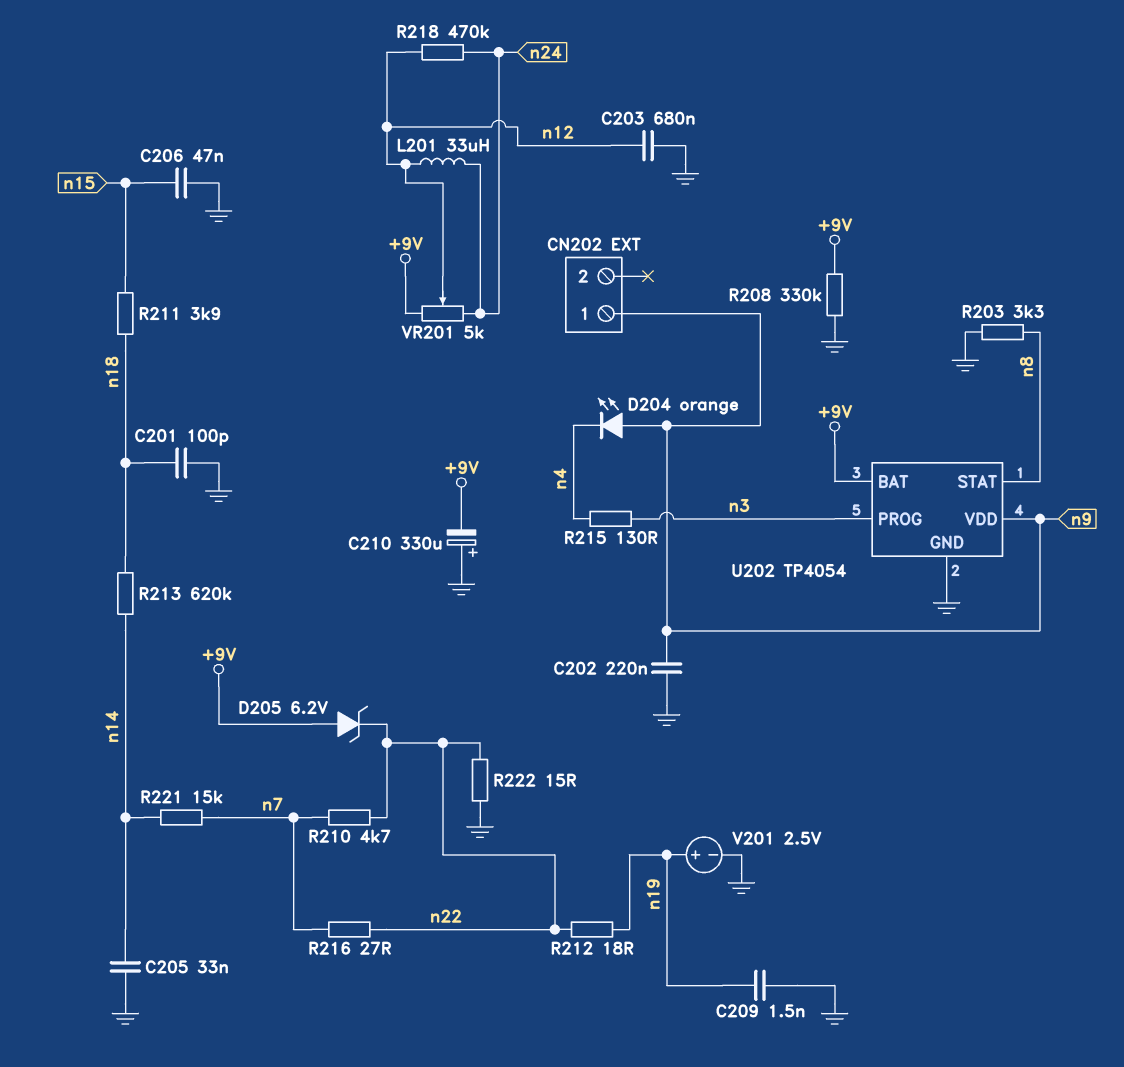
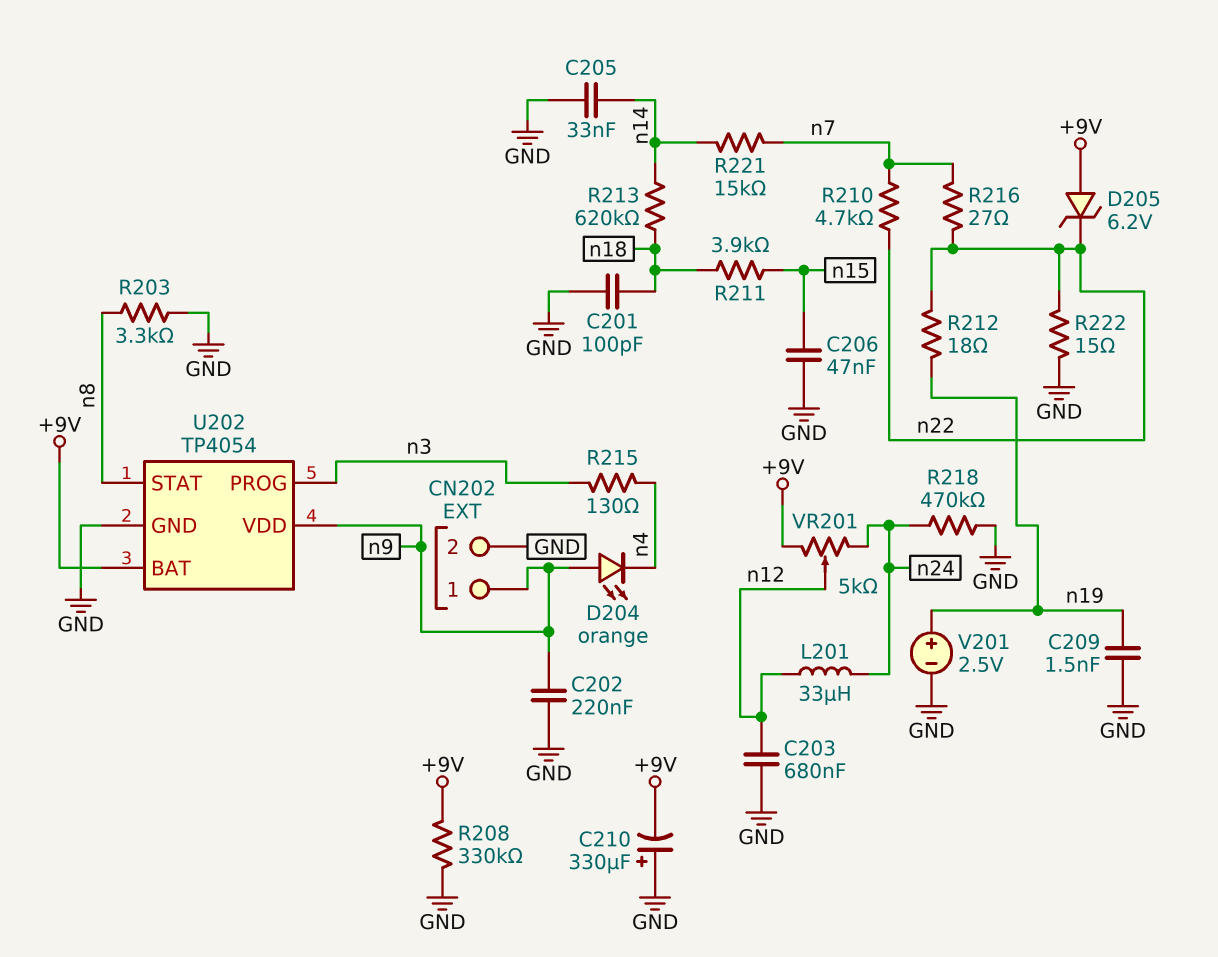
CN202 pin 2: none -> GND
R218: 470k (n12, n24) -> 470k (GND, n24)

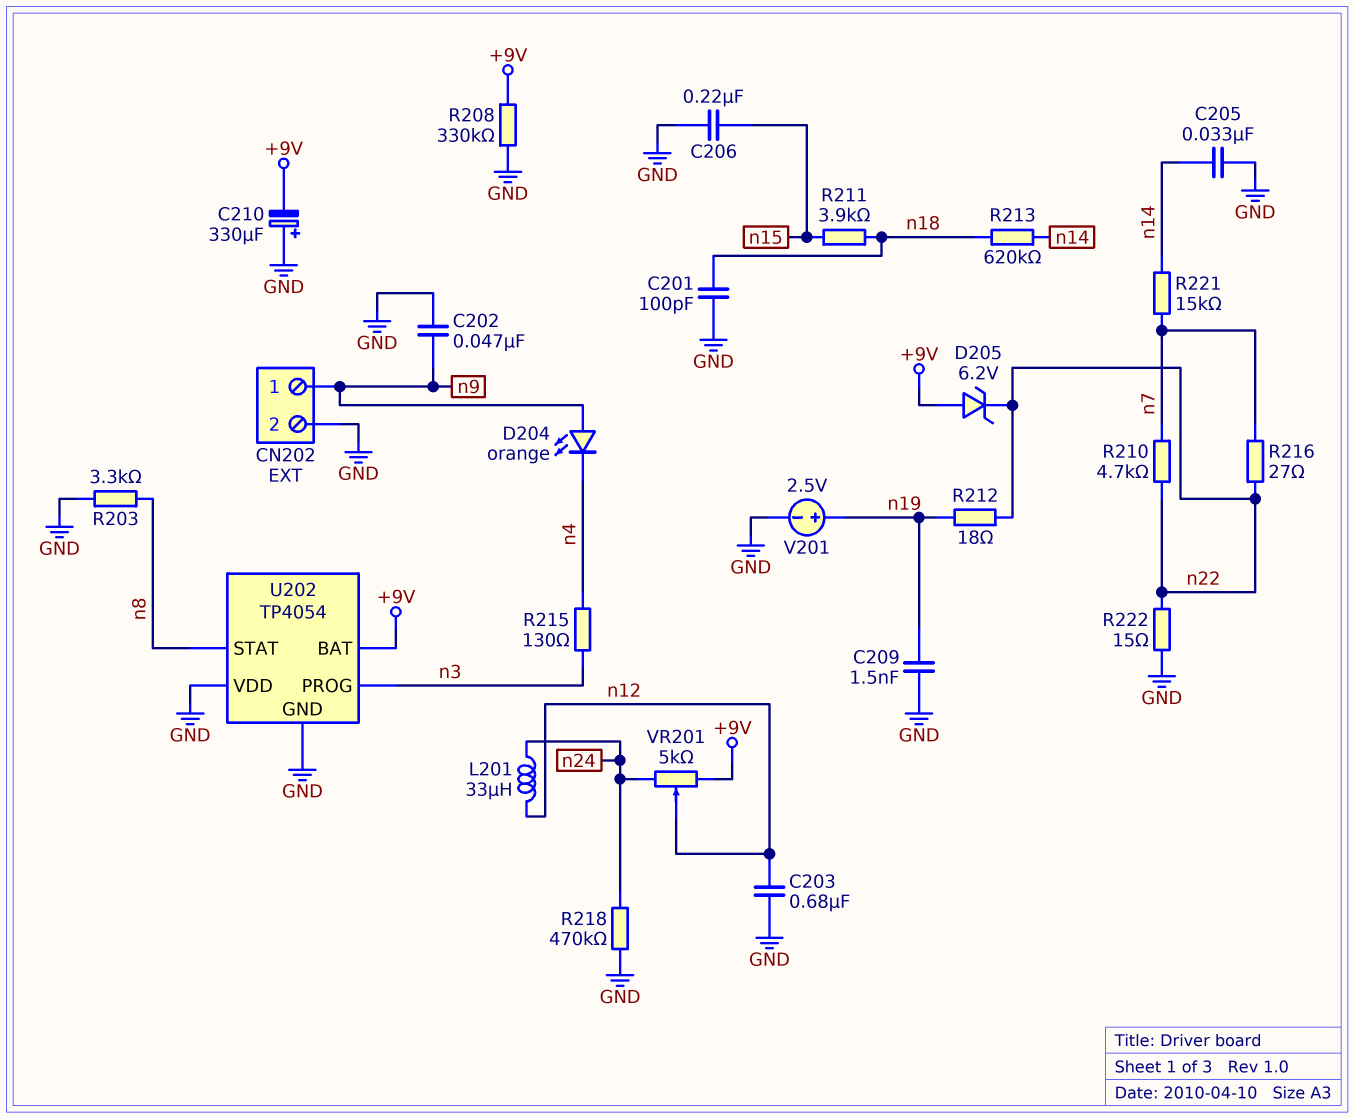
C202: 220nF (GND, n9) -> 47nF (GND, n9)
C206: 47nF (GND, n15) -> 220nF (GND, n15)
U202 pin VDD: n9 -> GND

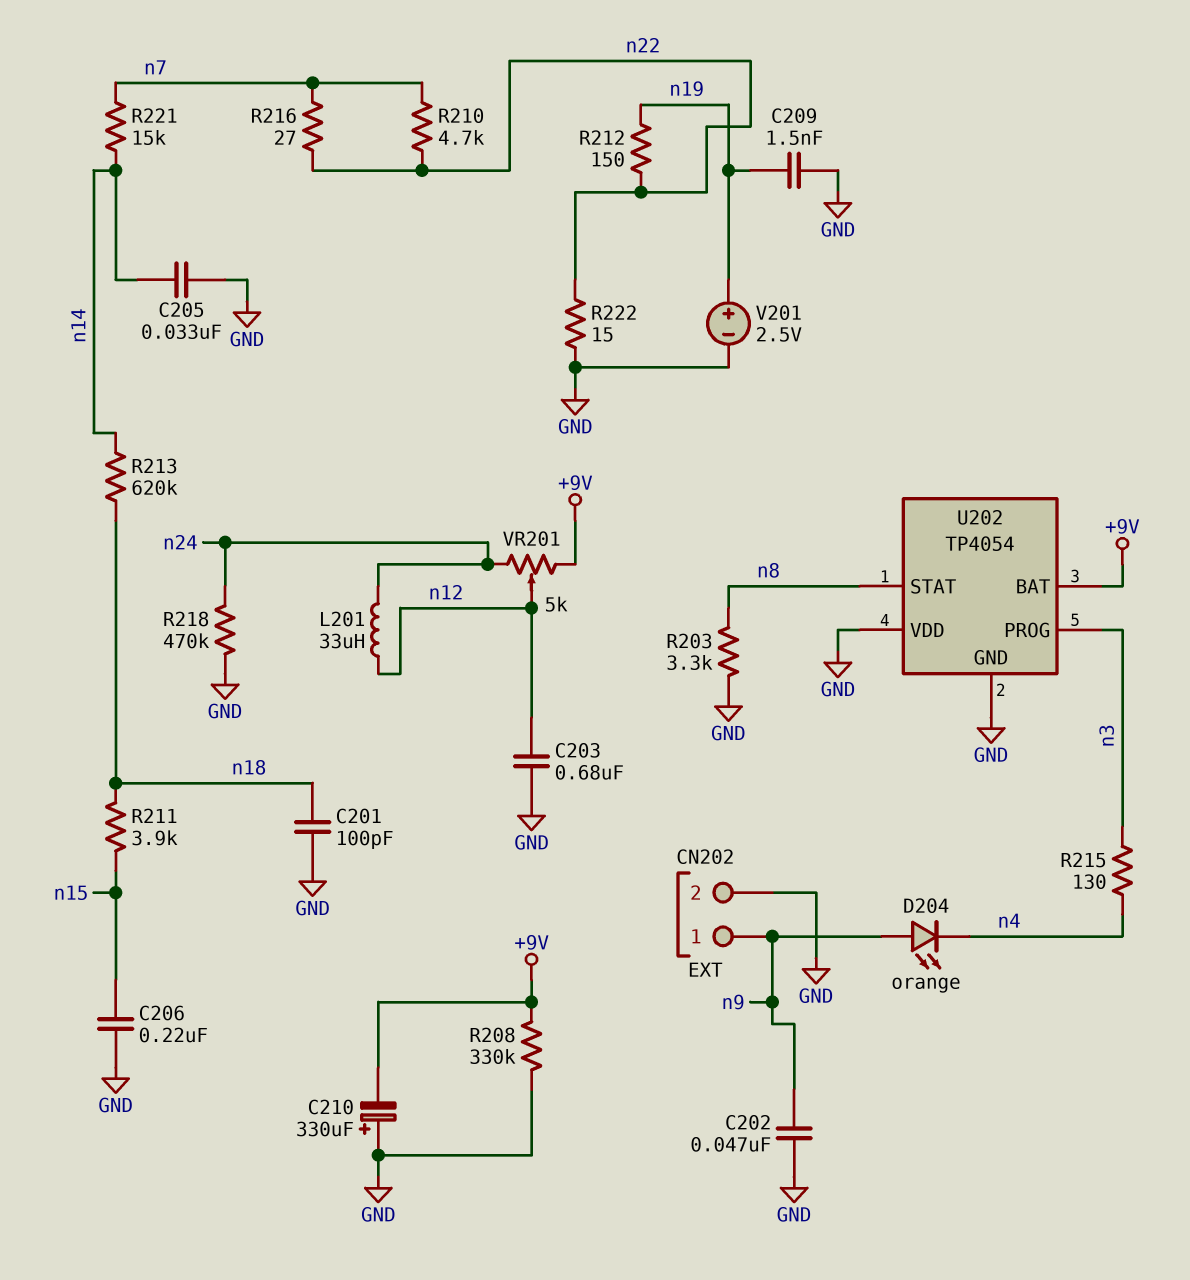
D205: zener 6.2V (A +9V, K n22) -> none
R212: 18 (n19, n22) -> 150 (n19, n22)

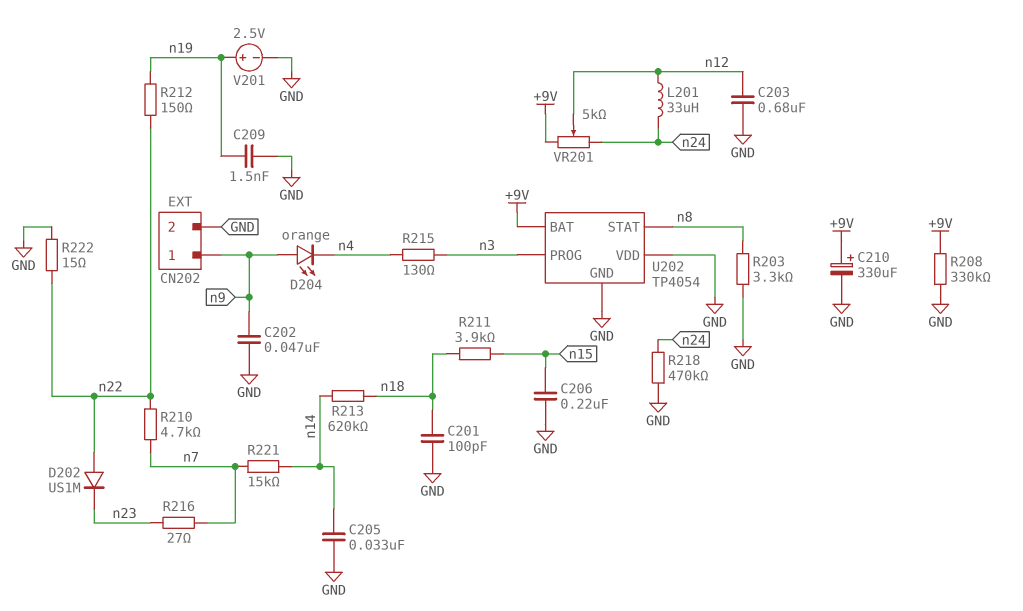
C210: 330uF (plus GND, minus +9V) -> 330uF (plus +9V, minus GND)
D202: none -> diode US1M (A n22, K n23)
R216: 27 (n7, n22) -> 27 (n7, n23)

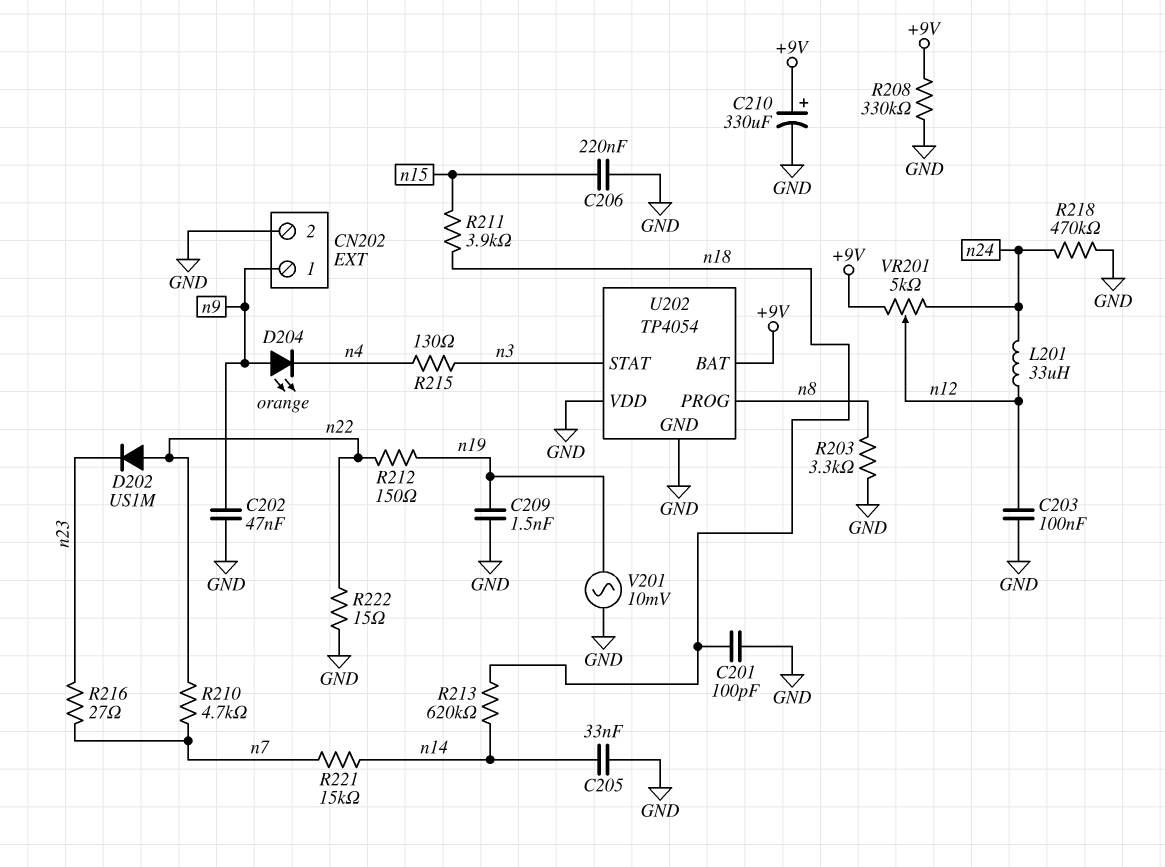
C203: 680nF (GND, n12) -> 100nF (GND, n12)
U202 pin PROG: n3 -> n8
U202 pin STAT: n8 -> n3
V201: 2.5V (plus n19, minus GND) -> AC 10mV (GND, n19)

